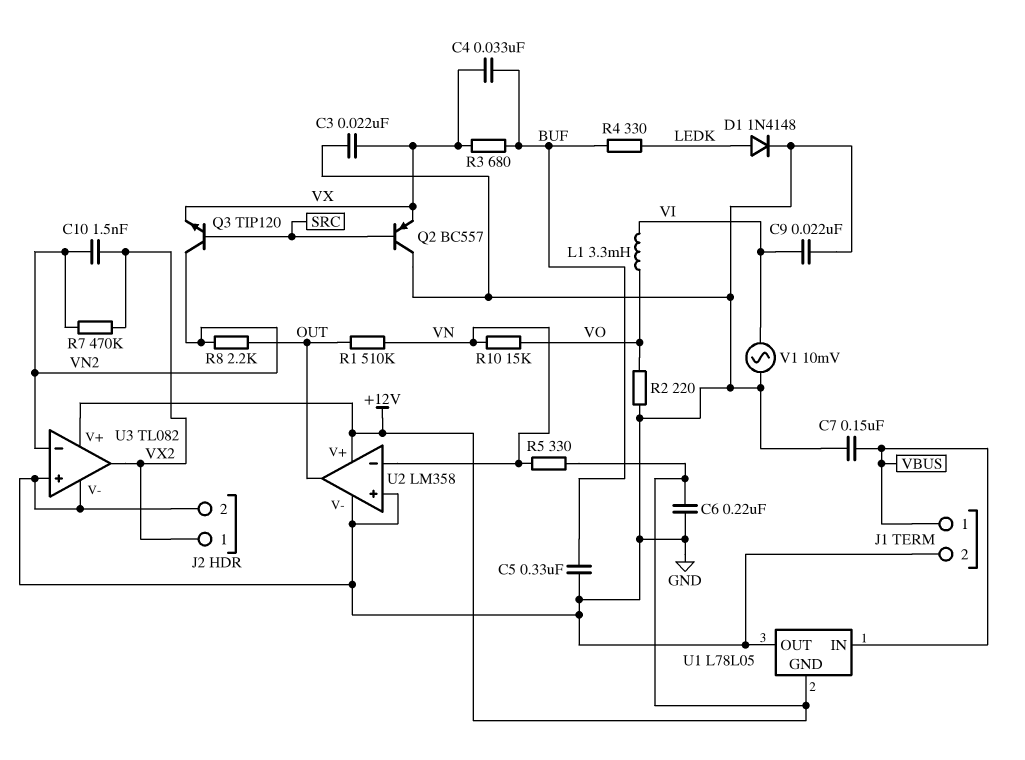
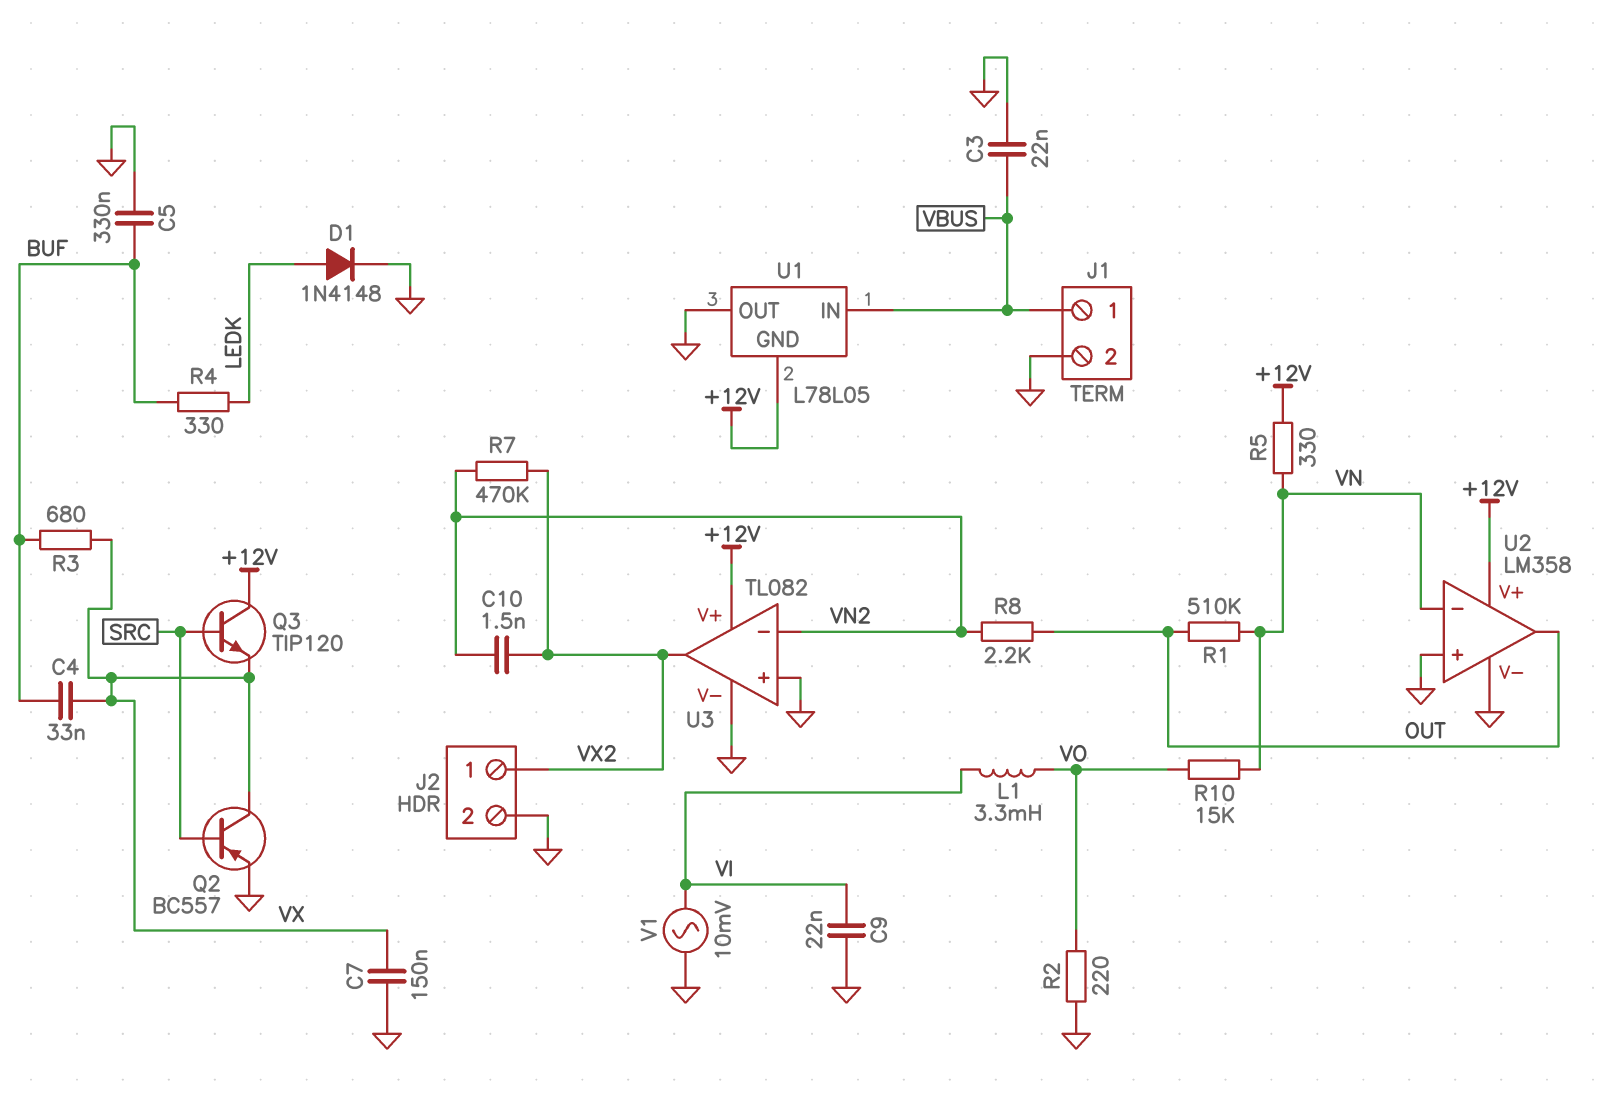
C3: 22nF (GND, VX) -> 22nF (GND, VBUS)
C6: 220nF (+12V, GND) -> none
C7: 150nF (GND, VBUS) -> 150nF (GND, VX)
Q2: PNP BC557 (B SRC, C GND, E VX) -> PNP BC557 (B SRC, C VX, E GND)
Q3: NPN TIP120 (B SRC, C VN2, E VX) -> NPN TIP120 (B SRC, C +12V, E VX)

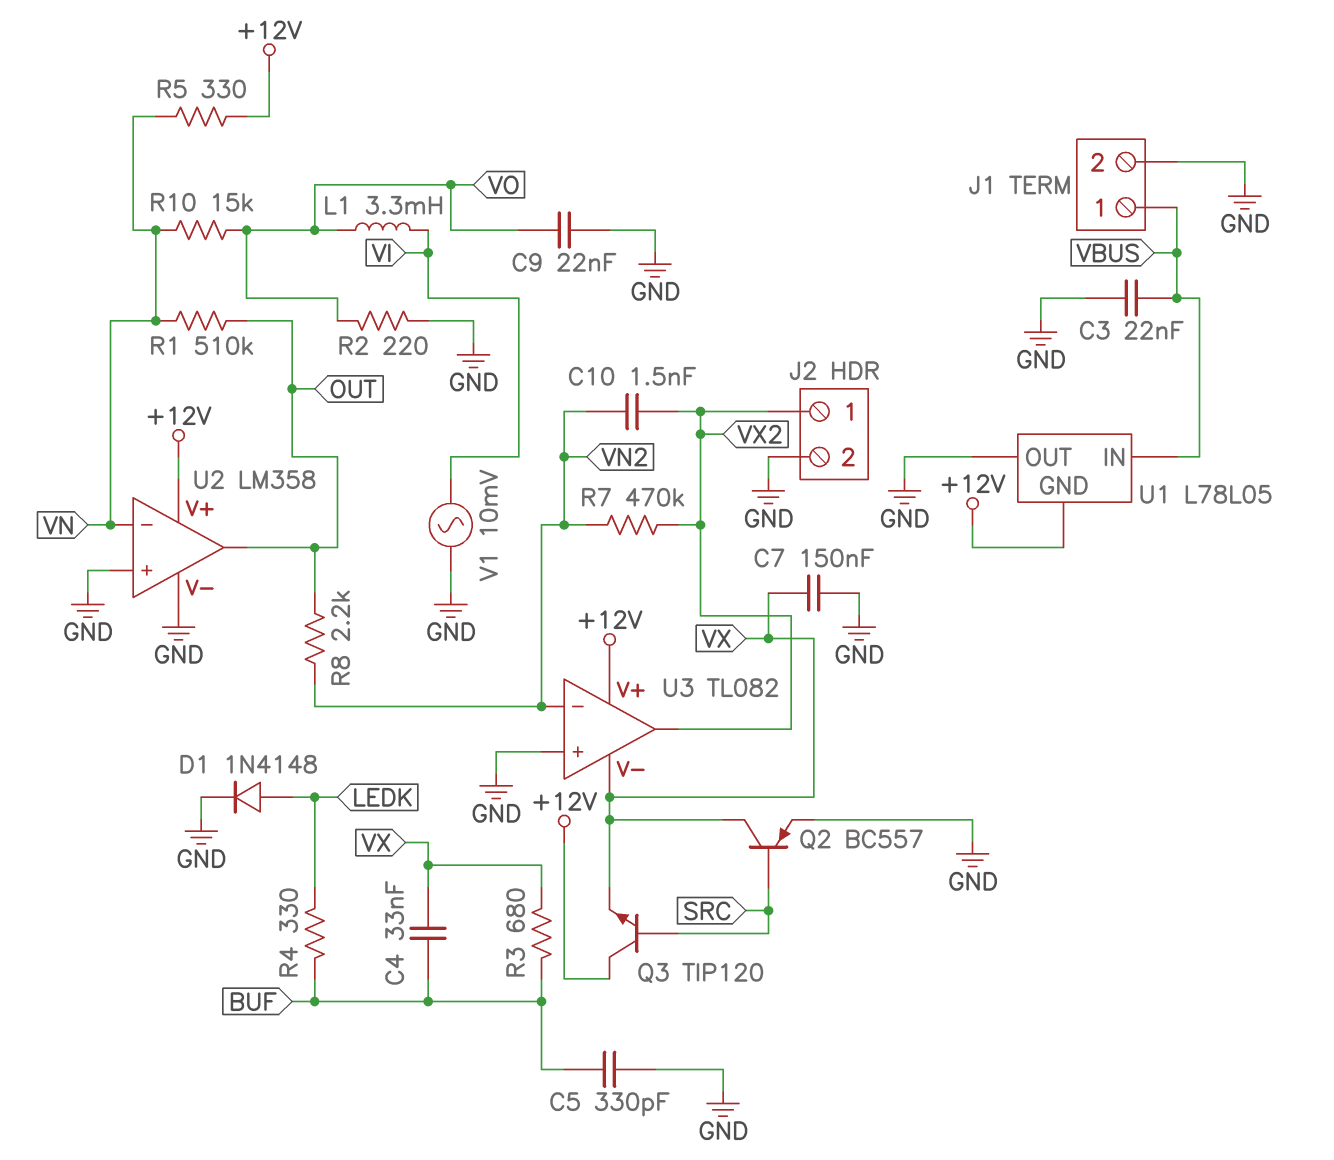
C5: 330nF (BUF, GND) -> 330pF (BUF, GND)
C9: 22nF (GND, VI) -> 22nF (GND, VO)
U3 pin V-: GND -> VX

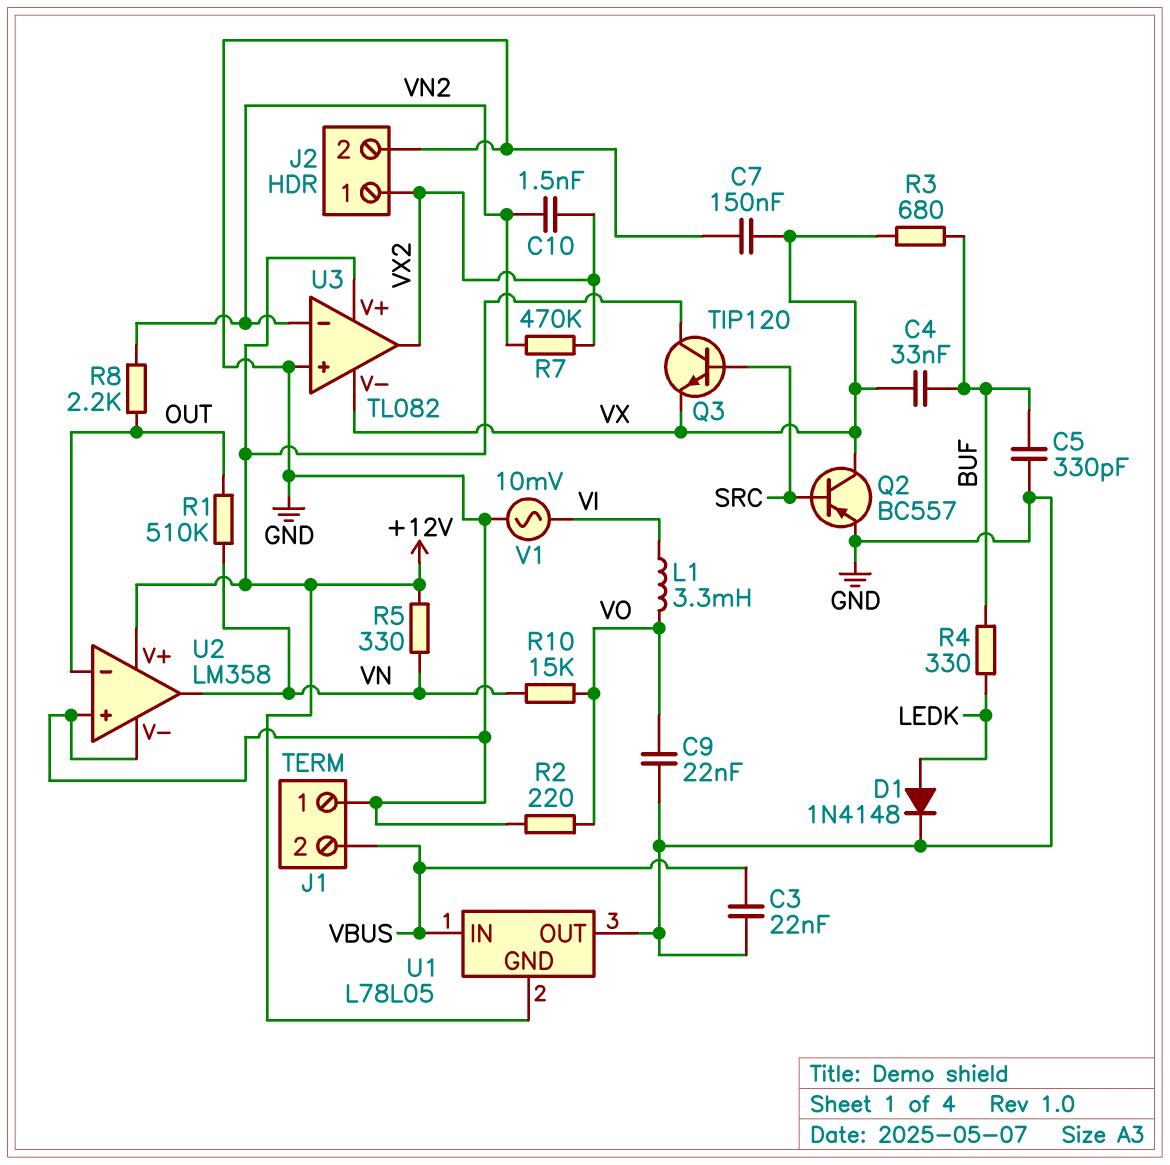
J1 pin 1: VBUS -> GND
J1 pin 2: GND -> VBUS
U2 pin in-: VN -> OUT
U2 pin out: OUT -> VN

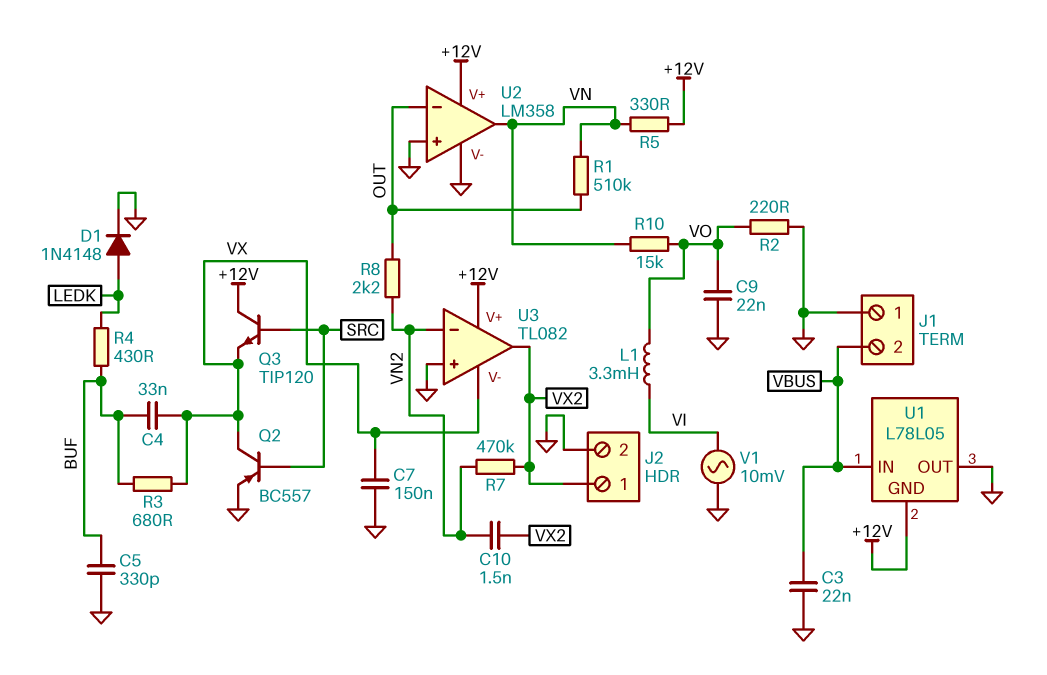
R4: 330 (BUF, LEDK) -> 430 (BUF, LEDK)

